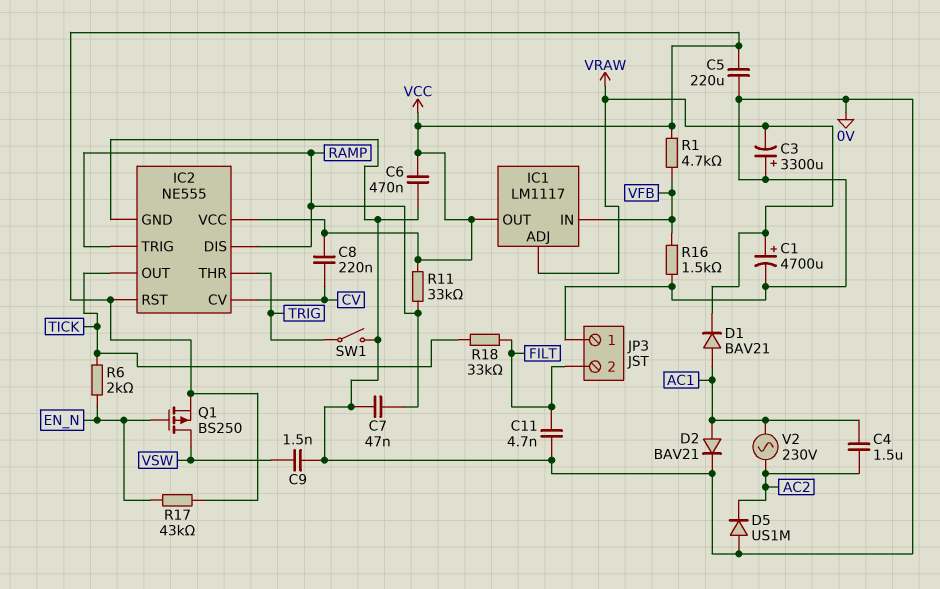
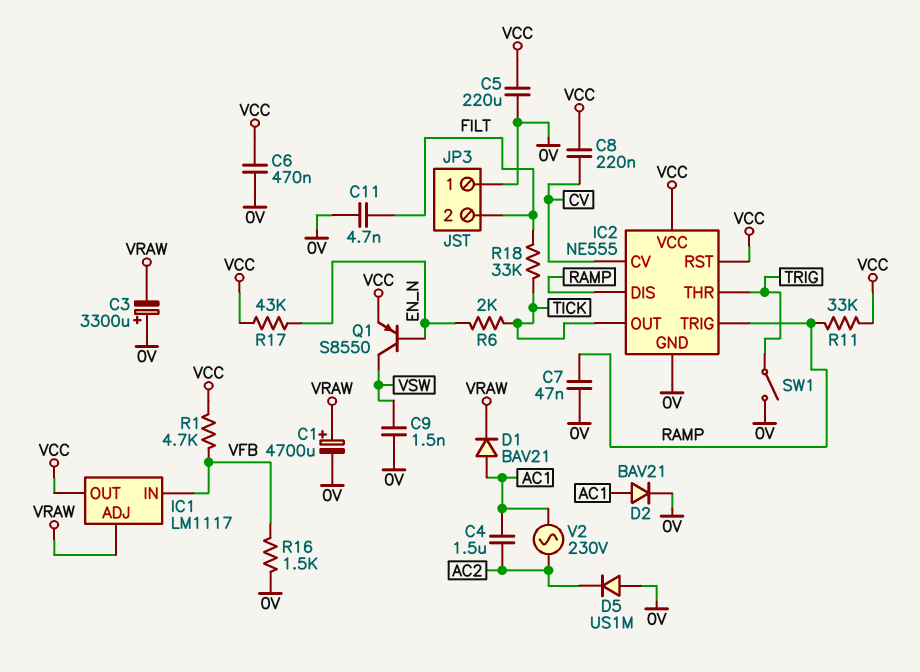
Q1: PMOS BS250 (G EN_N, D VSW, S VCC) -> PNP S8550 (B EN_N, C VSW, E VCC)

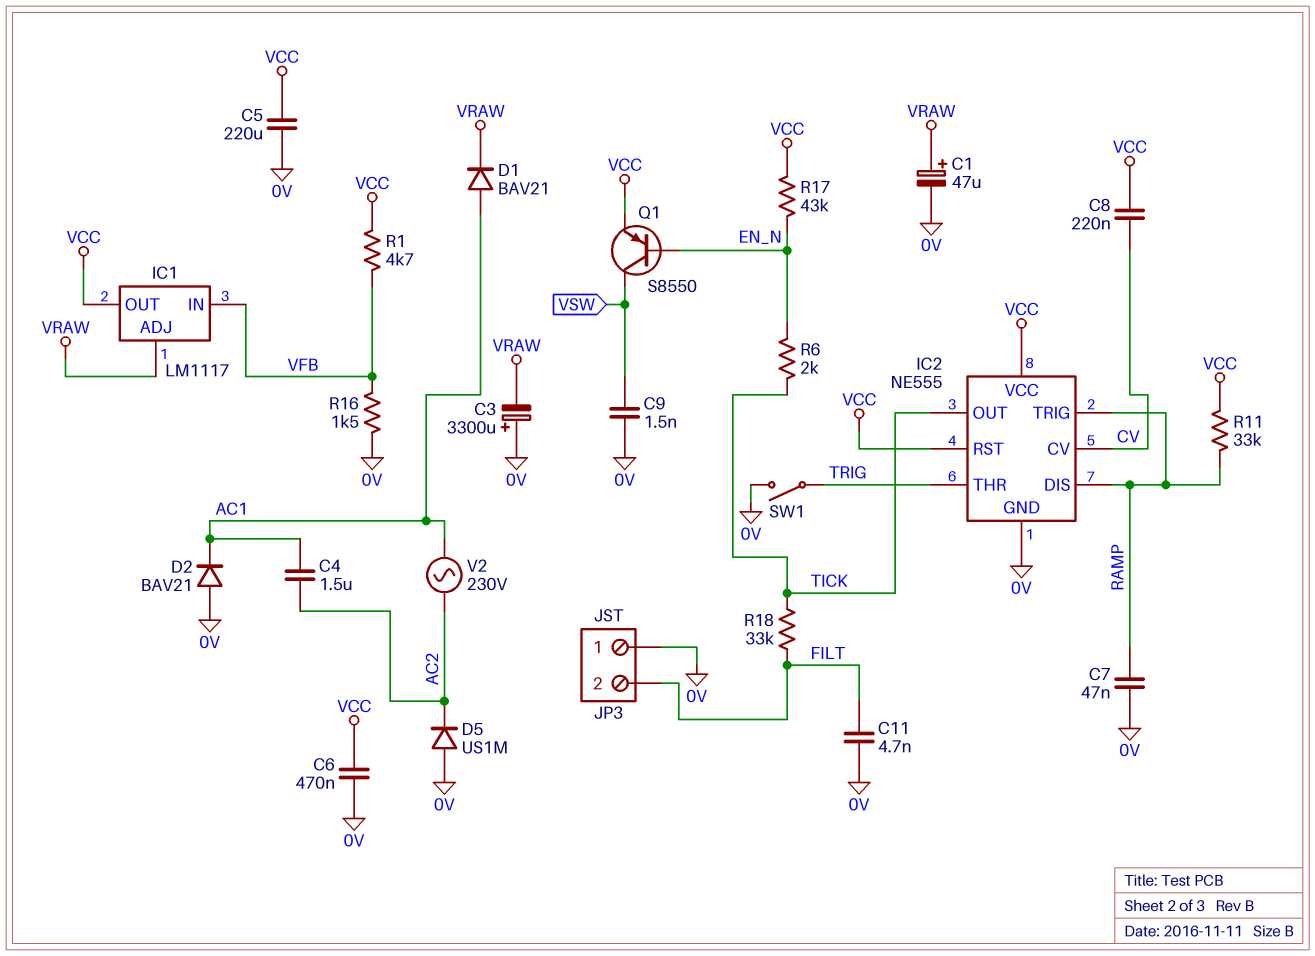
C1: 4700uF (plus VRAW, minus 0V) -> 47uF (plus VRAW, minus 0V)
D2: diode BAV21 (A AC1, K 0V) -> diode BAV21 (A 0V, K AC1)

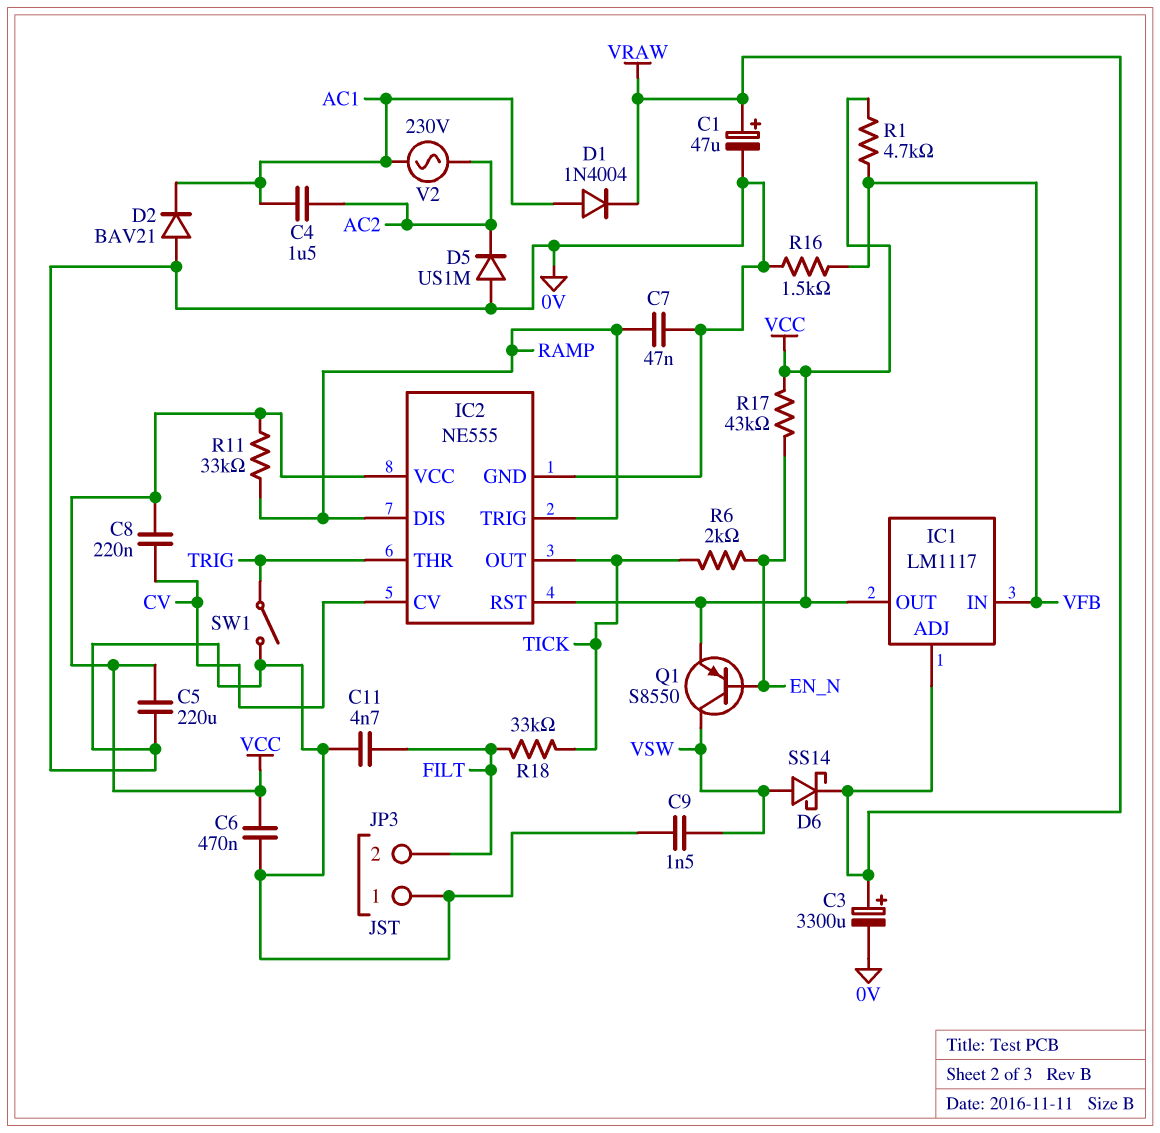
C3: 3300uF (plus 0V, minus VRAW) -> 3300uF (plus VRAW, minus 0V)
D1: diode BAV21 (A AC1, K VRAW) -> diode 1N4004 (A AC1, K VRAW)
D6: none -> schottky SS14 (A VSW, K VRAW)

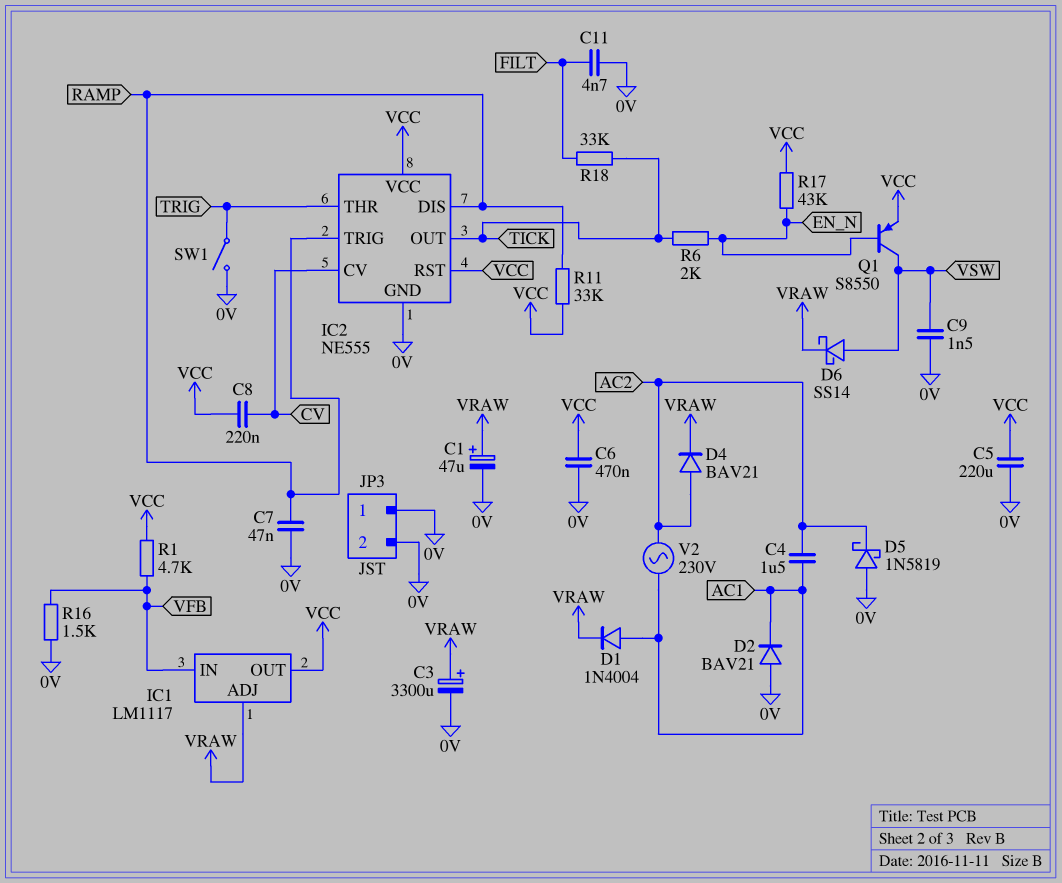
D4: none -> diode BAV21 (A AC2, K VRAW)
D5: diode US1M (A 0V, K AC2) -> schottky 1N5819 (A 0V, K AC2)
JP3 pin 2: FILT -> 0V

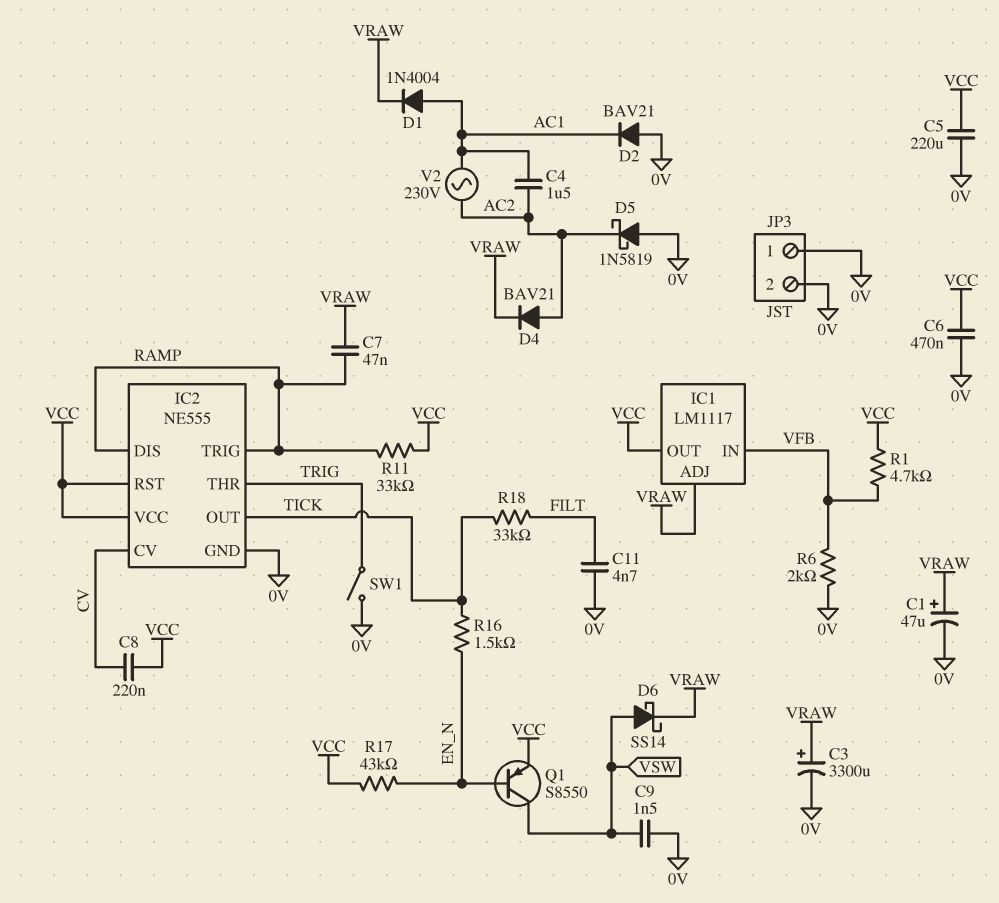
C7: 47nF (0V, RAMP) -> 47nF (RAMP, VRAW)
R6: 2k (EN_N, TICK) -> 2k (0V, VFB)
R16: 1.5k (0V, VFB) -> 1.5k (EN_N, TICK)

